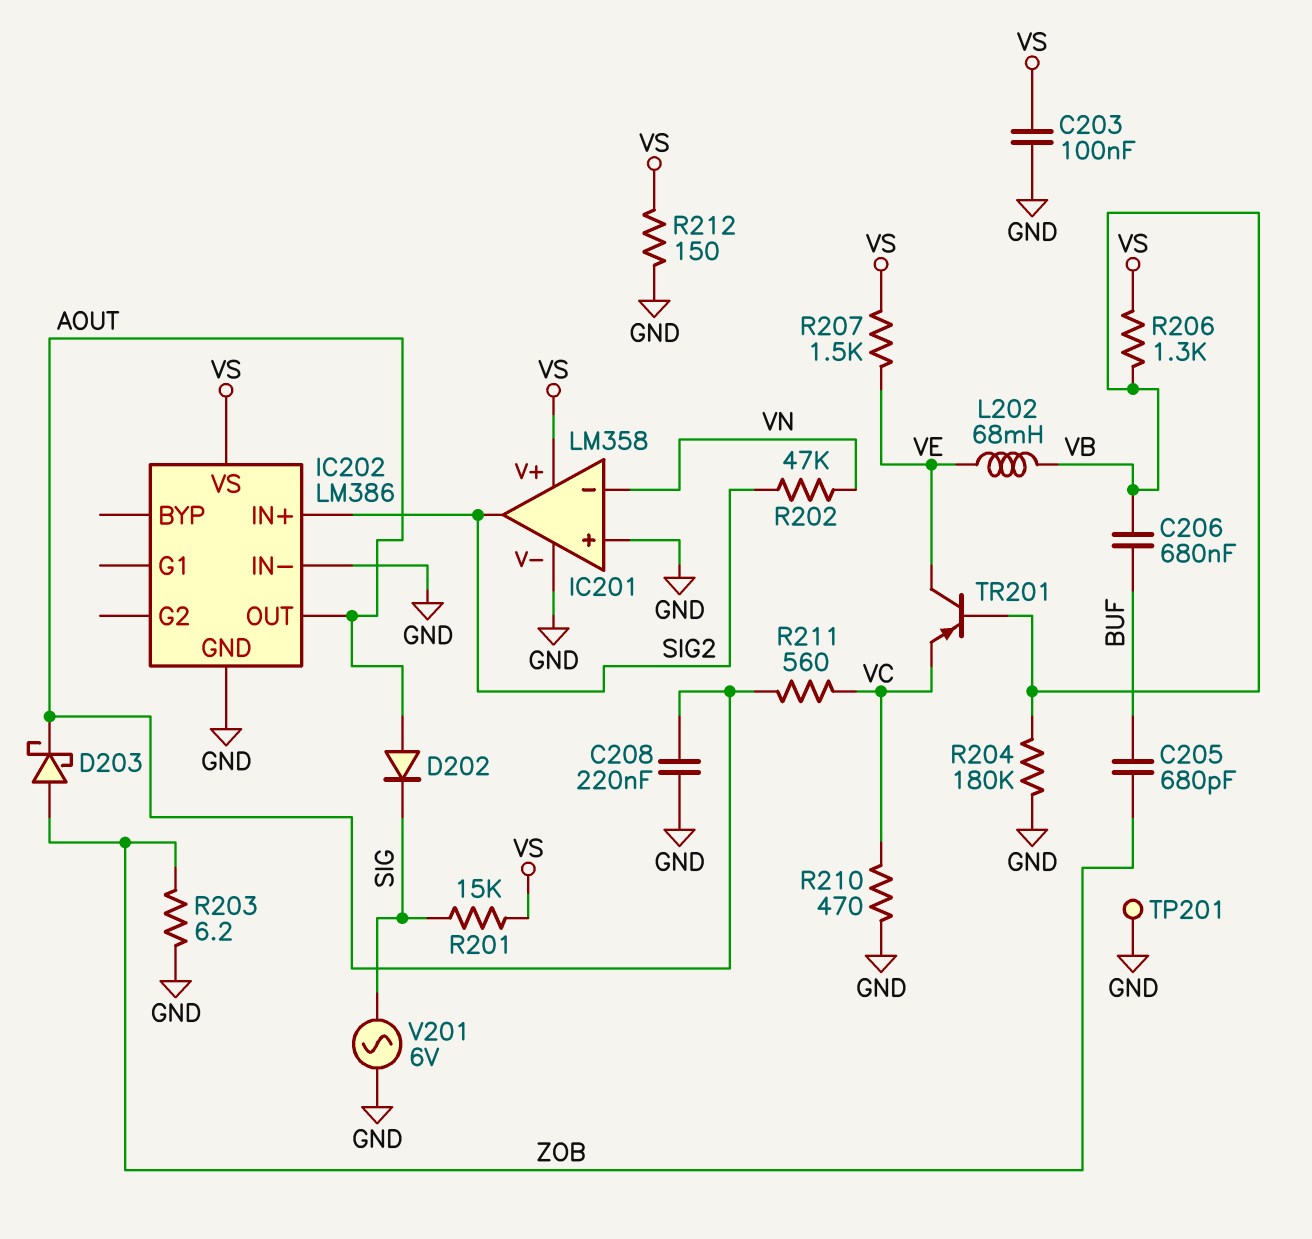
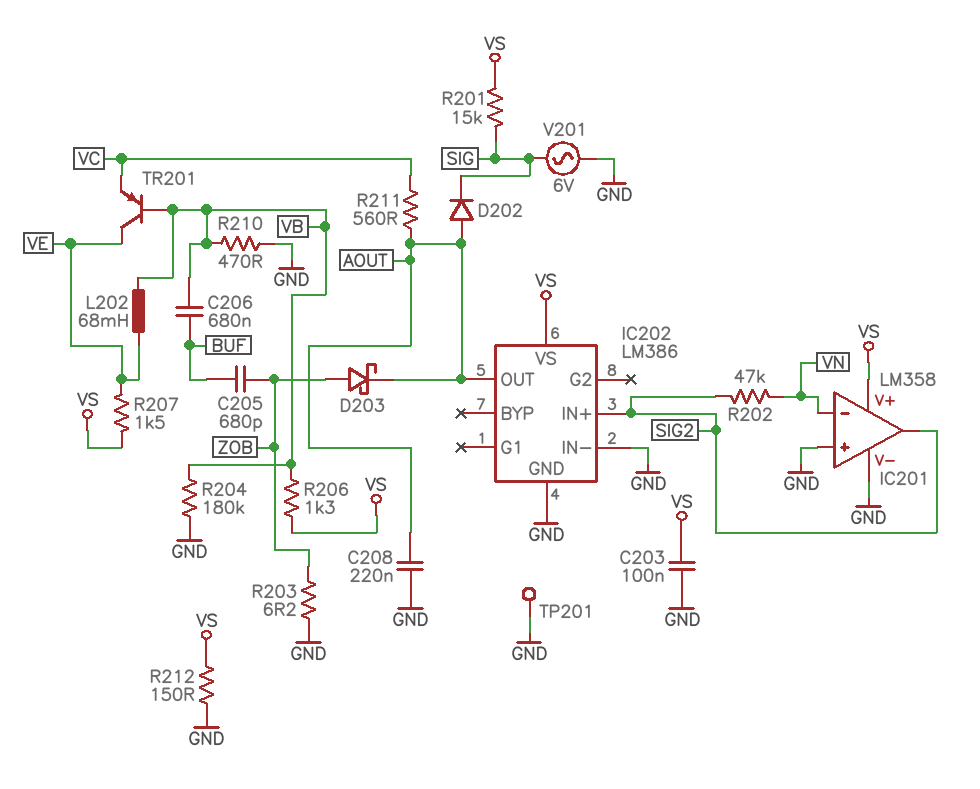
R210: 470 (GND, VC) -> 470 (GND, VB)

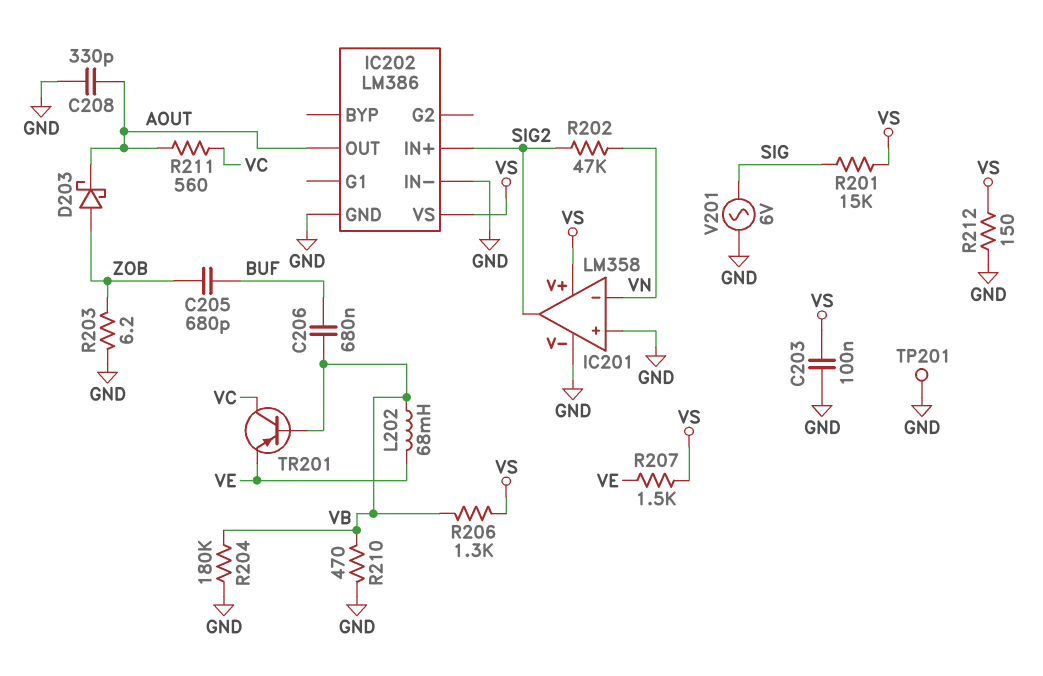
C208: 220nF (AOUT, GND) -> 330pF (AOUT, GND)
D202: diode (A AOUT, K SIG) -> none
TR201: PNP (B VB, C VE, E VC) -> PNP (B VB, C VC, E VE)

